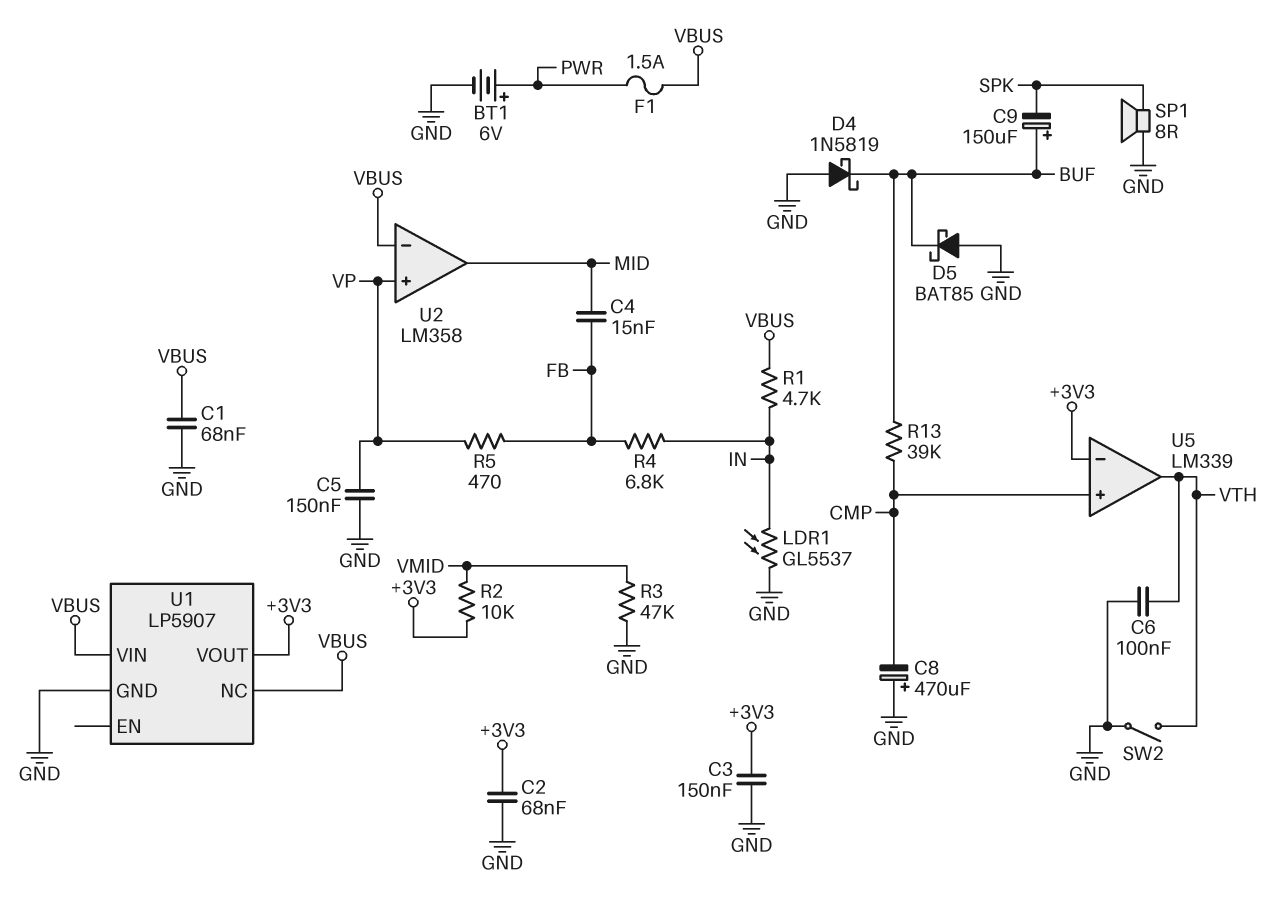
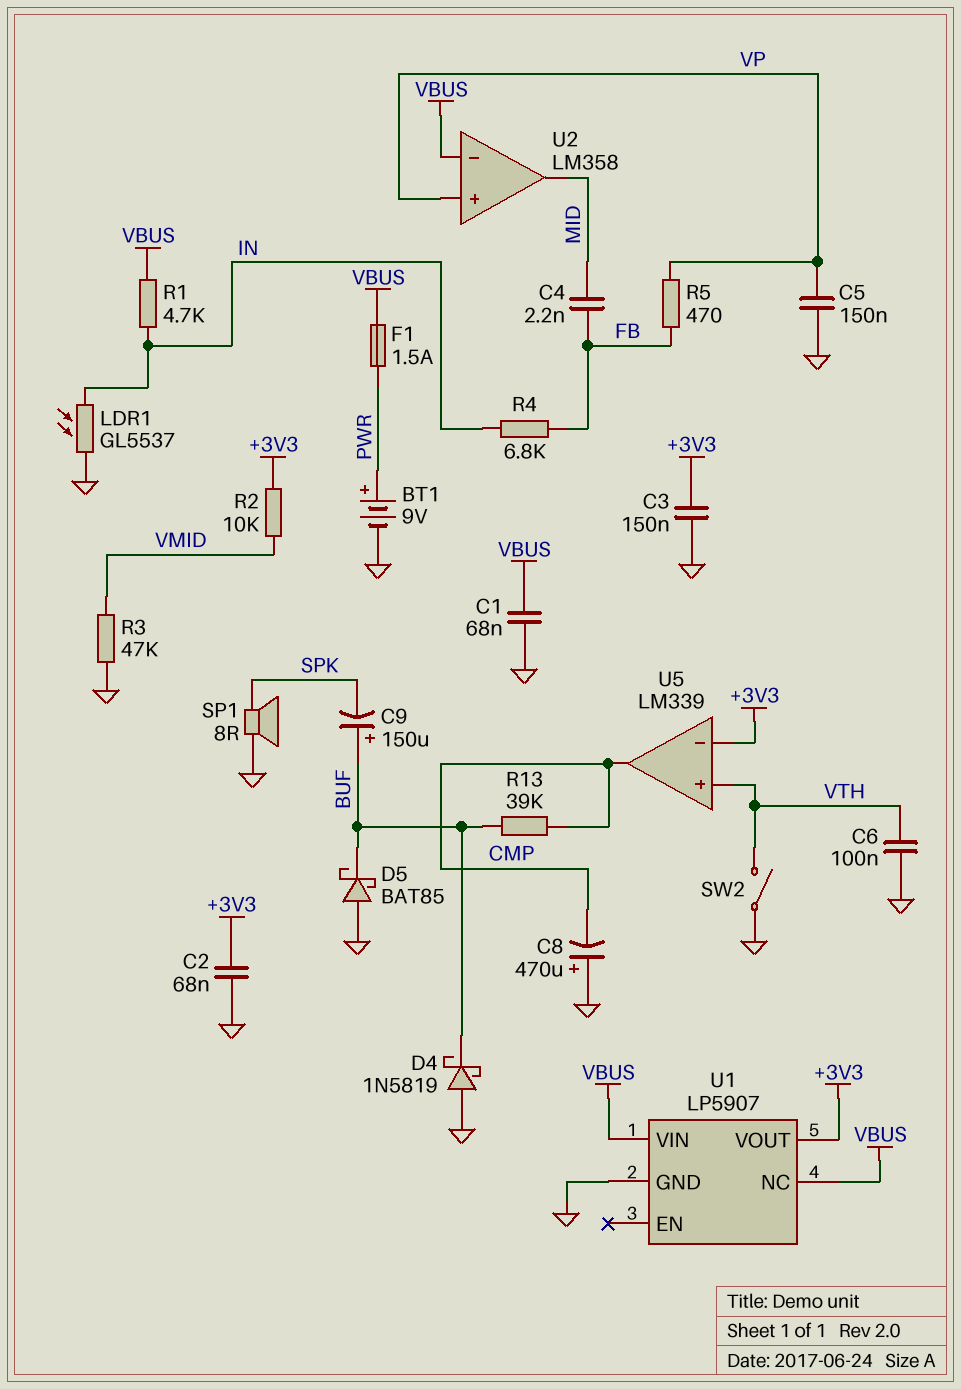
BT1: 6V (plus PWR, minus GND) -> 9V (plus PWR, minus GND)
C4: 15nF (FB, MID) -> 2.2nF (FB, MID)
U5 pin in+: CMP -> VTH
U5 pin out: VTH -> CMP

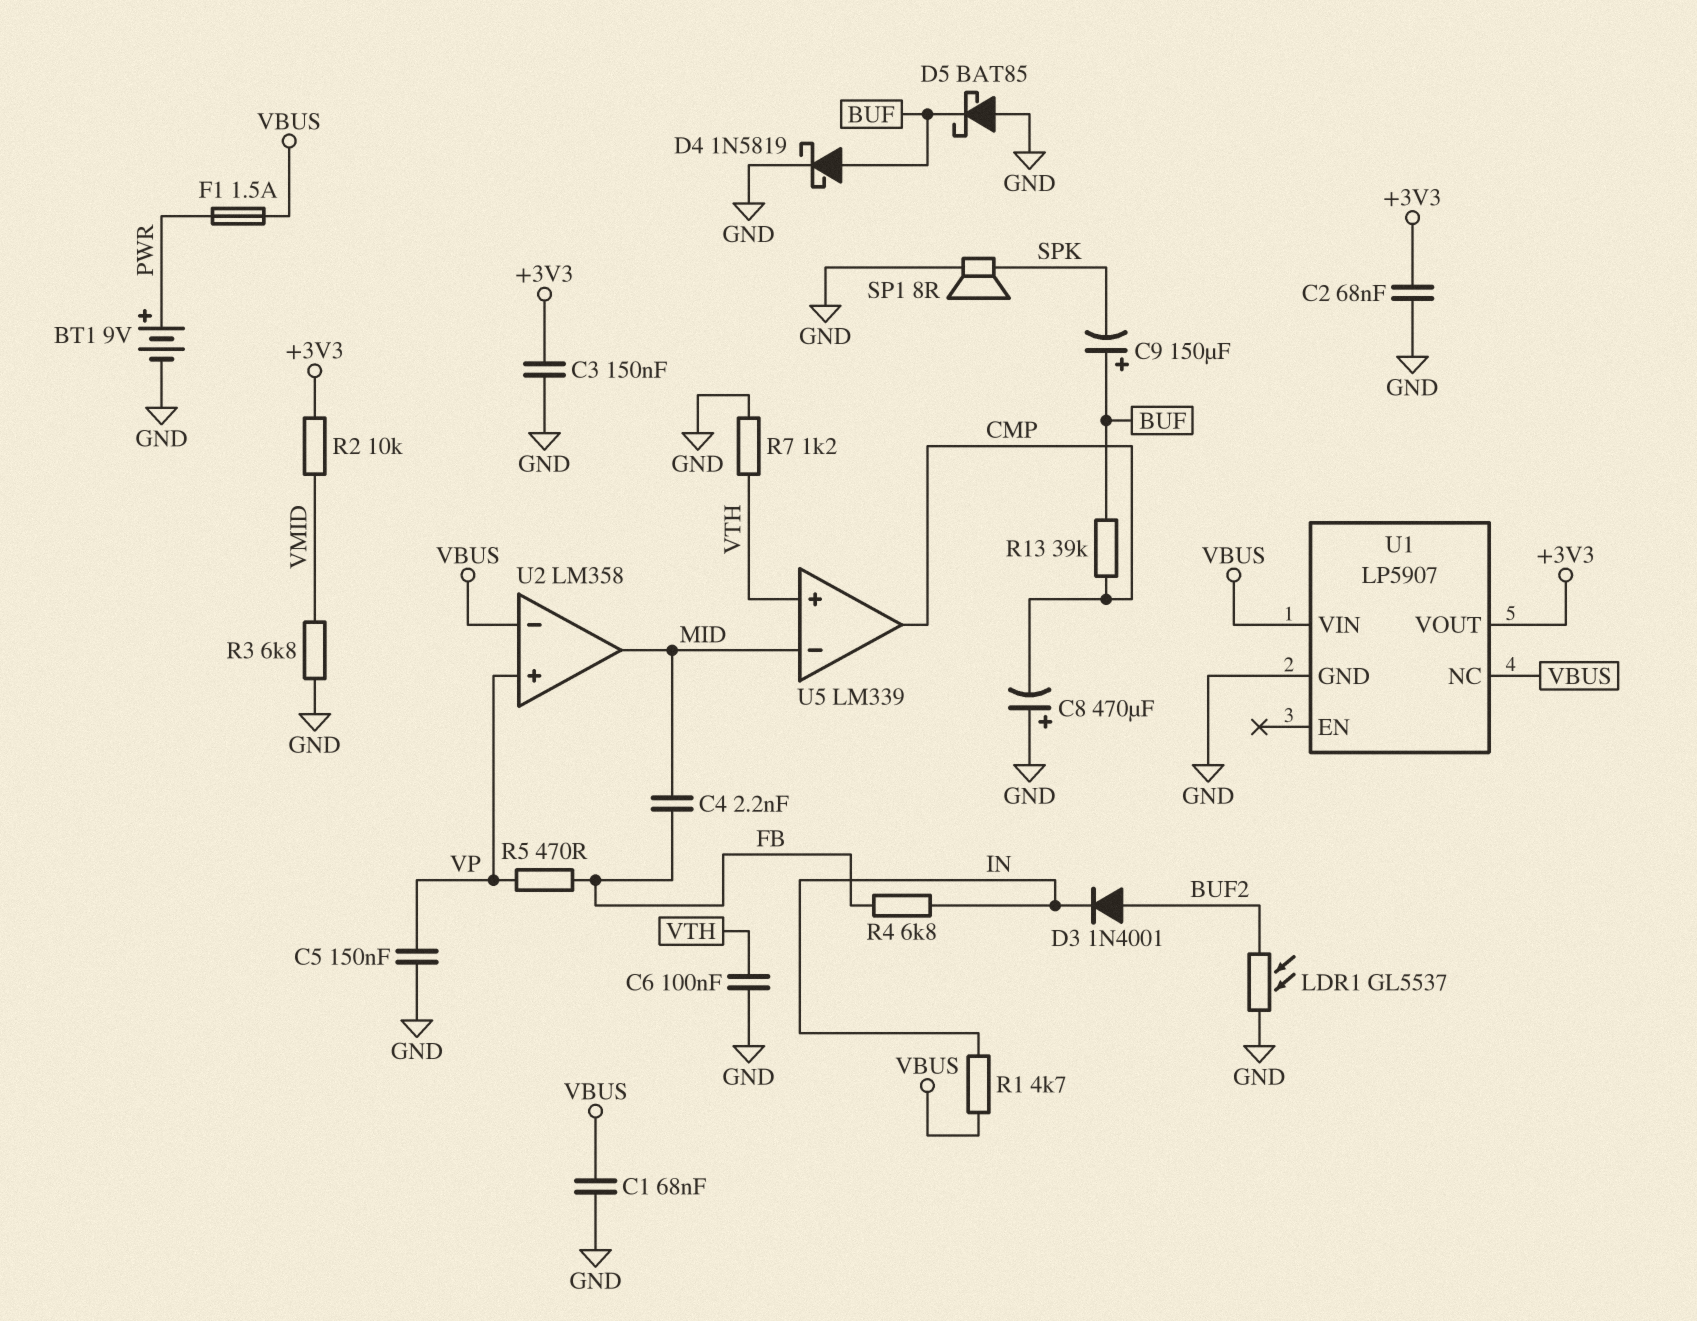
D3: none -> diode 1N4001 (A BUF2, K IN)
D4: schottky 1N5819 (A GND, K BUF) -> schottky 1N5819 (A BUF, K GND)
LDR1: GL5537 (GND, IN) -> GL5537 (BUF2, GND)
R3: 47k (GND, VMID) -> 6.8k (GND, VMID)
R7: none -> 1.2k (GND, VTH)
SW2: switch (GND, VTH) -> none
U5 pin in-: +3V3 -> MID

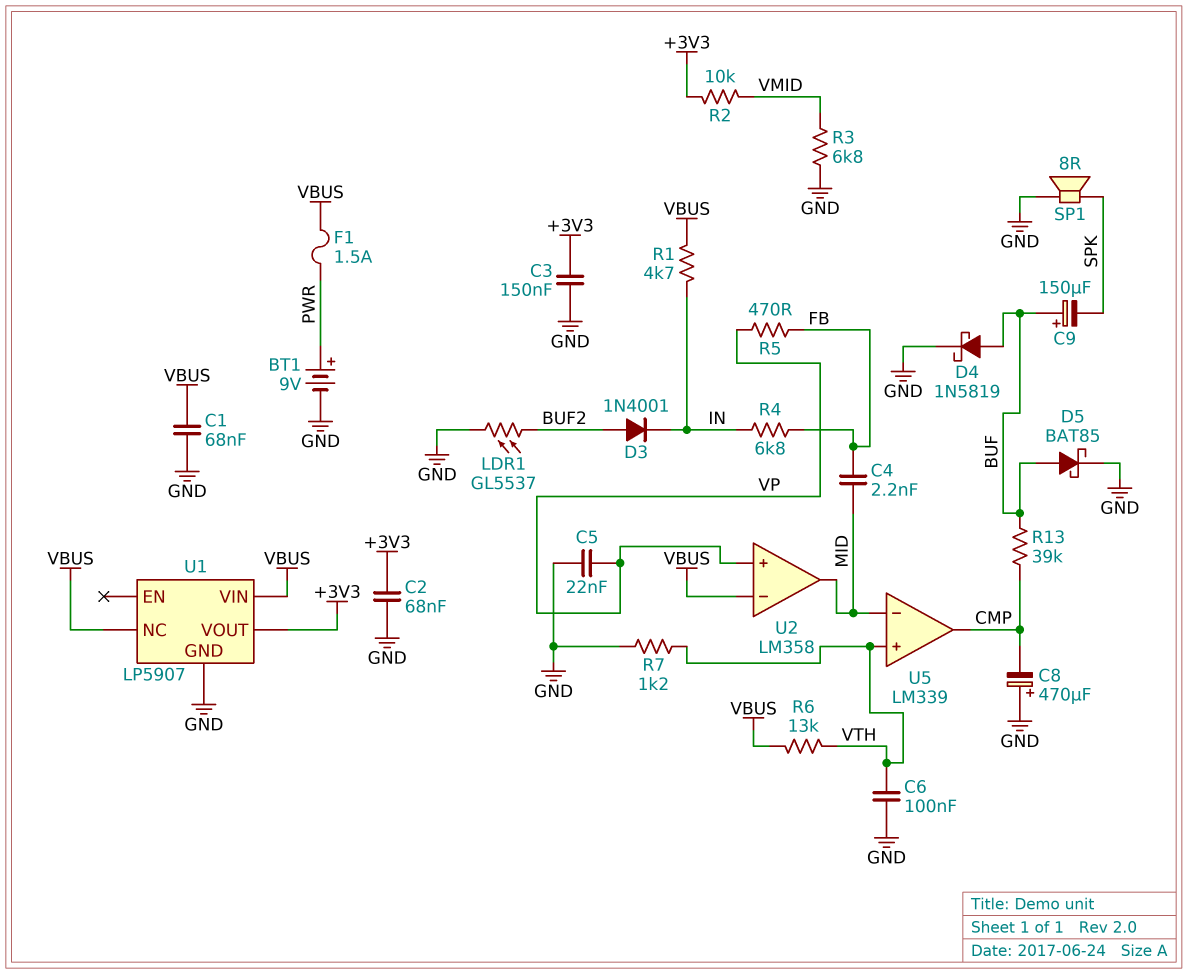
C5: 150nF (GND, VP) -> 22nF (GND, VP)
D5: schottky BAT85 (A GND, K BUF) -> schottky BAT85 (A BUF, K GND)
R6: none -> 13k (VBUS, VTH)

